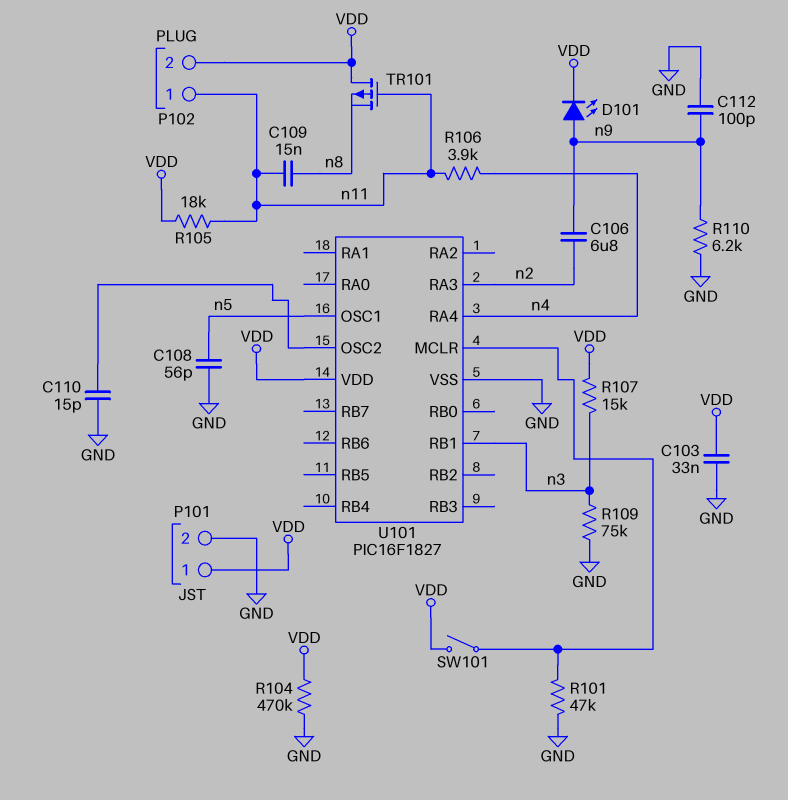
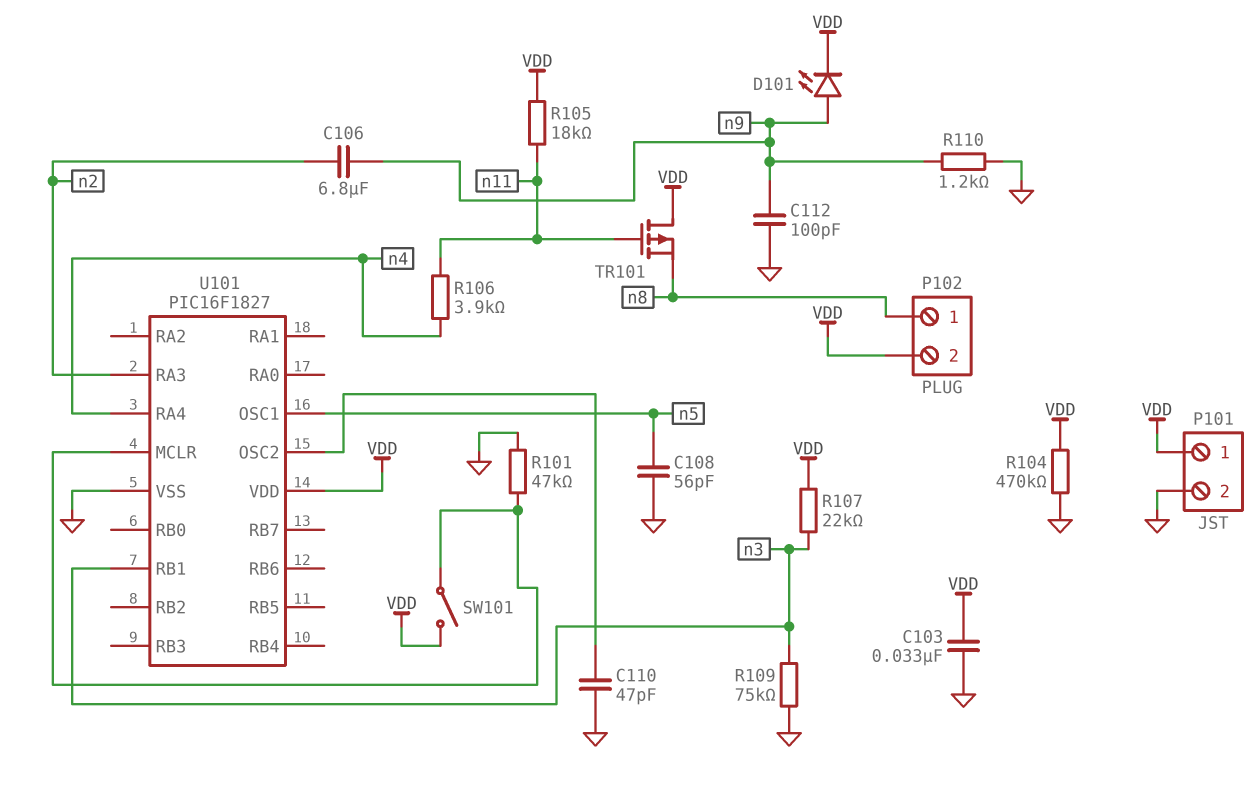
C109: 15nF (n8, n11) -> none
C110: 15pF (GND, U101/OSC2) -> 47pF (GND, U101/OSC2)
P102 pin 1: n11 -> n8
R107: 15k (VDD, n3) -> 22k (VDD, n3)
R110: 6.2k (GND, n9) -> 1.2k (GND, n9)

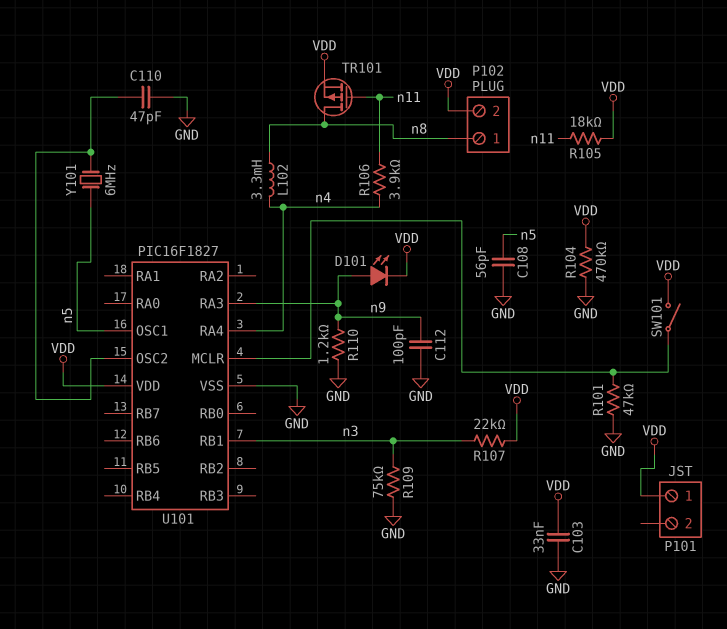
C106: 6.8uF (n2, n9) -> none
L102: none -> 3.3mH (n4, n8)
P101 pin 2: GND -> none
TR101: PMOS (G n11, D VDD, S n8) -> PMOS (G n11, D n8, S VDD)
U101 pin RA3: n2 -> n9
Y101: none -> 6MHz (U101/OSC2, n5)

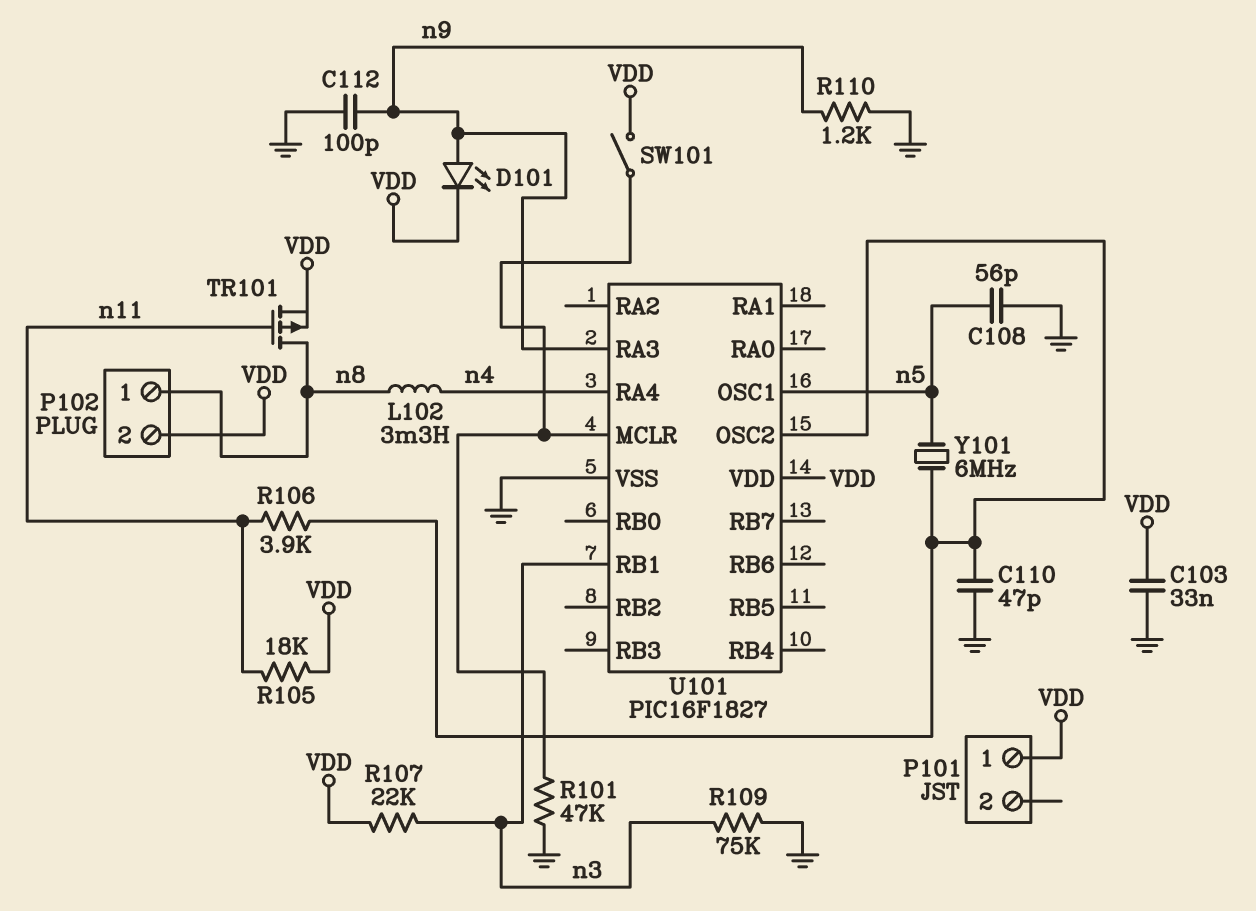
R104: 470k (GND, VDD) -> none
R106: 3.9k (n4, n11) -> 3.9k (U101/OSC2, n11)

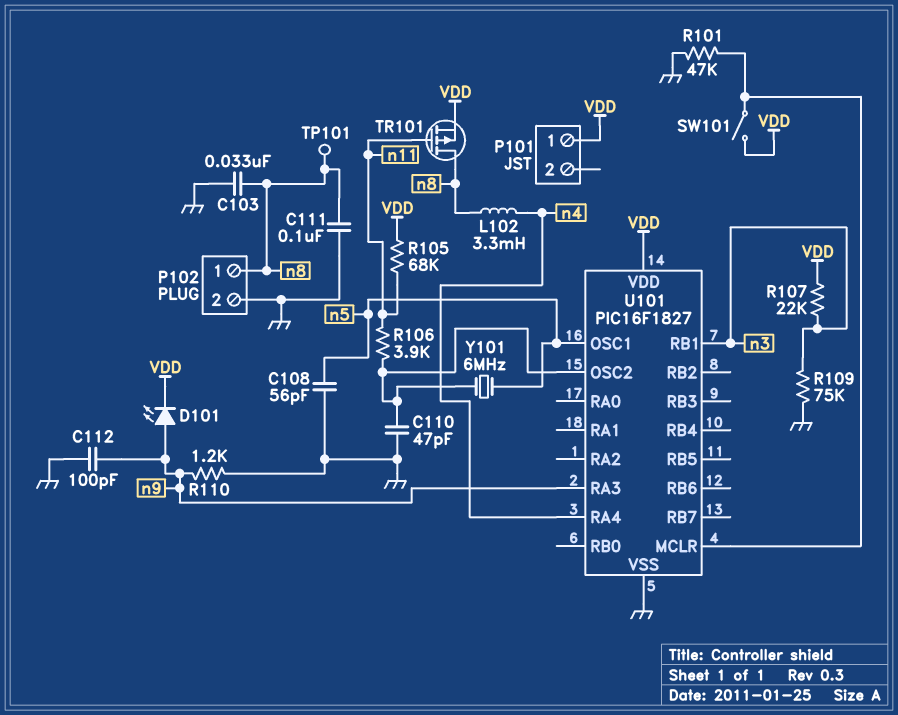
C103: 33nF (GND, VDD) -> 33nF (GND, n8)
C111: none -> 100nF (GND, n8)
P102 pin 2: VDD -> GND
R105: 18k (VDD, n11) -> 68k (VDD, n11)
TP101: none -> test point (n8)

